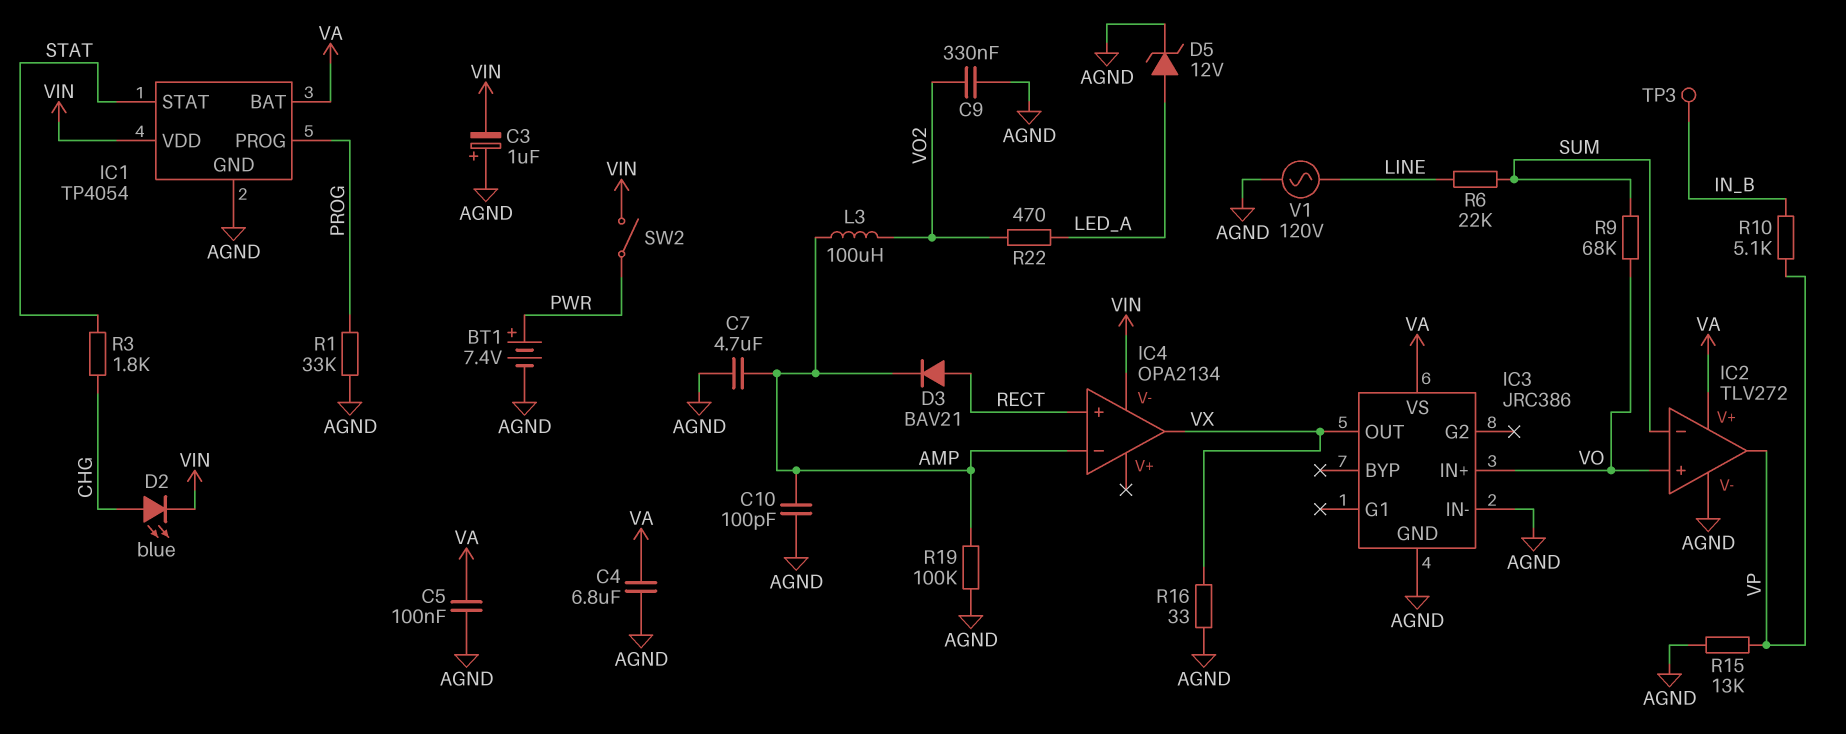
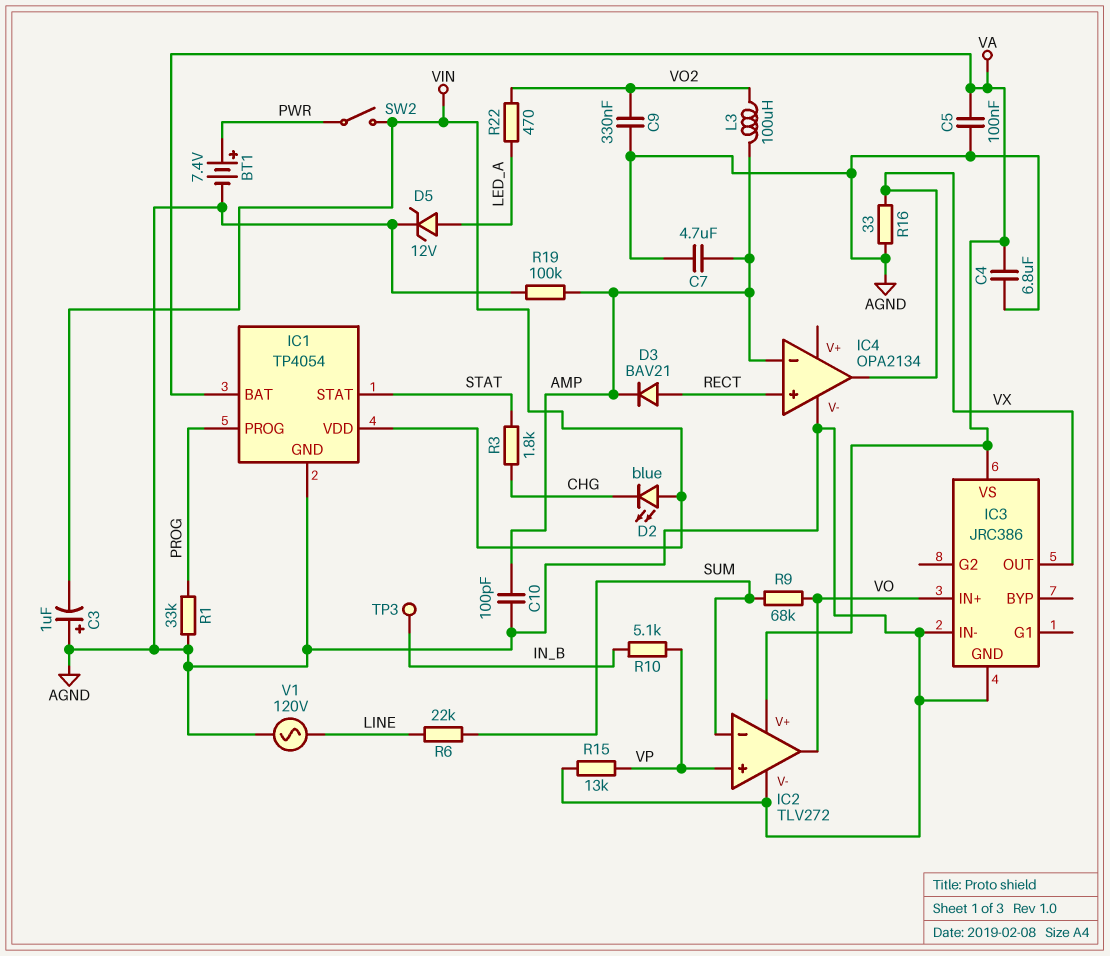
D2: LED blue (A CHG, K VIN) -> LED blue (A VIN, K CHG)
IC2 pin in+: VO -> VP
IC2 pin out: VP -> VO
IC4 pin V-: VIN -> AGND

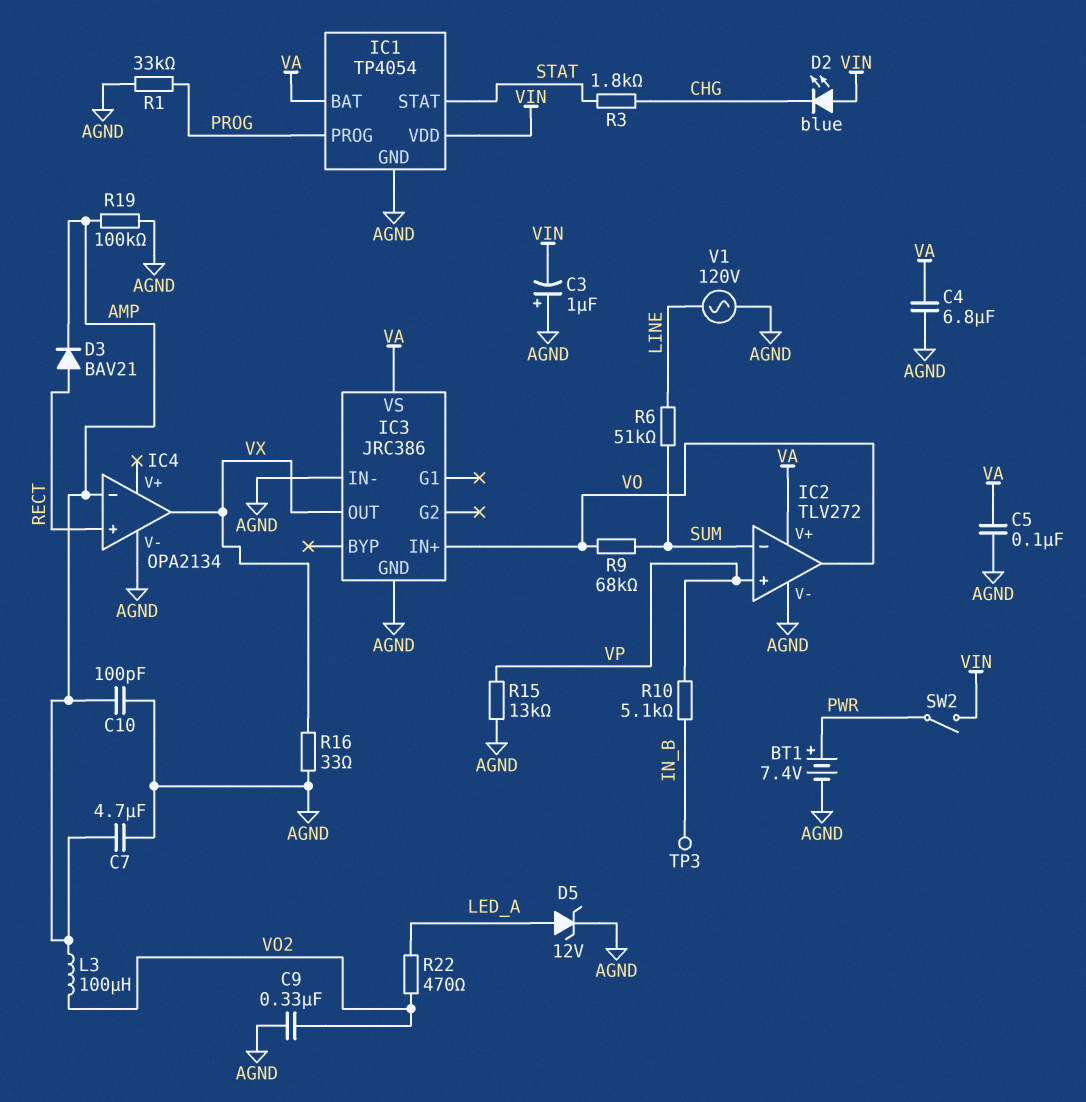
R6: 22k (LINE, SUM) -> 51k (LINE, SUM)

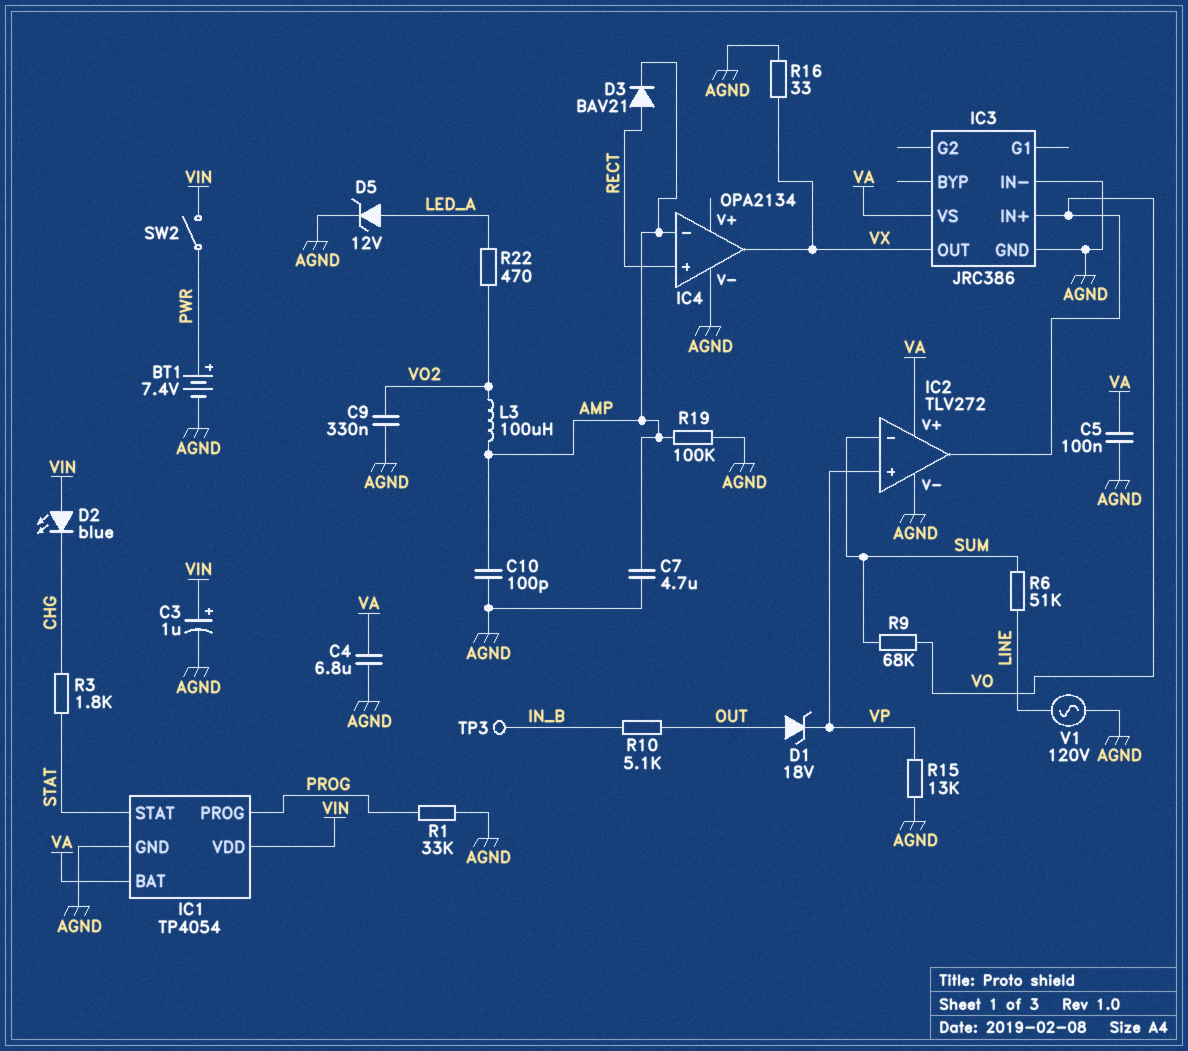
C3: 1uF (plus AGND, minus VIN) -> 1uF (plus VIN, minus AGND)
D1: none -> zener 18V (A OUT, K VP)
R10: 5.1k (IN_B, VP) -> 5.1k (IN_B, OUT)

